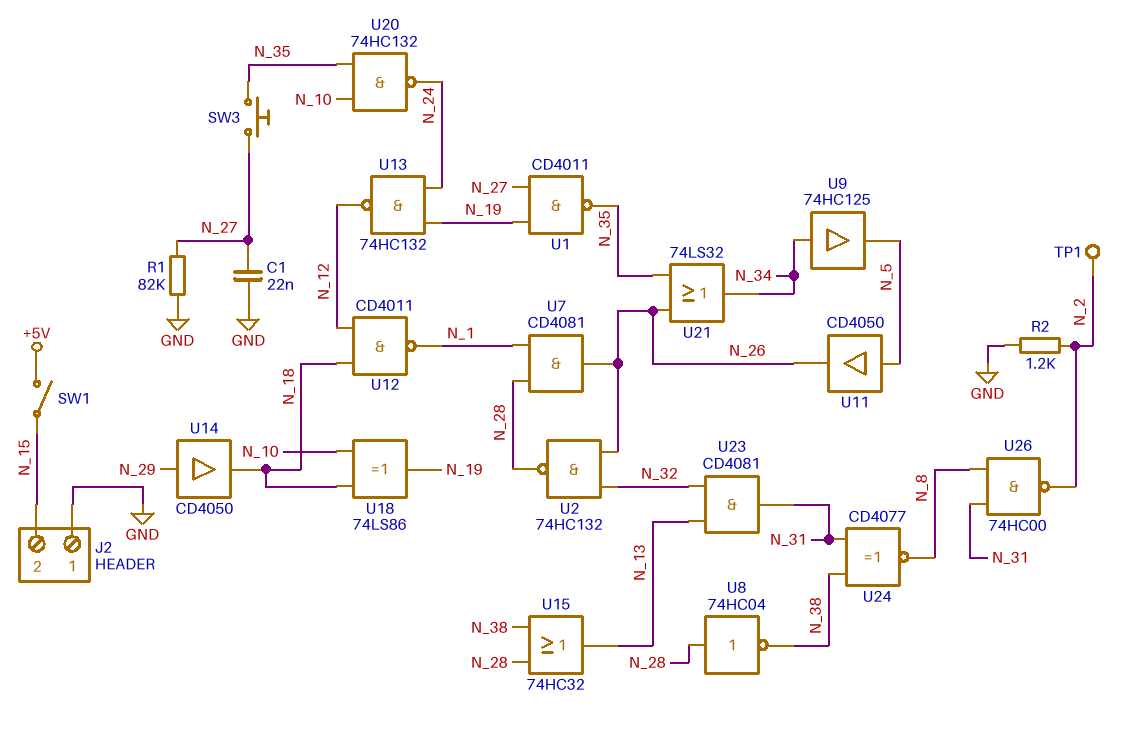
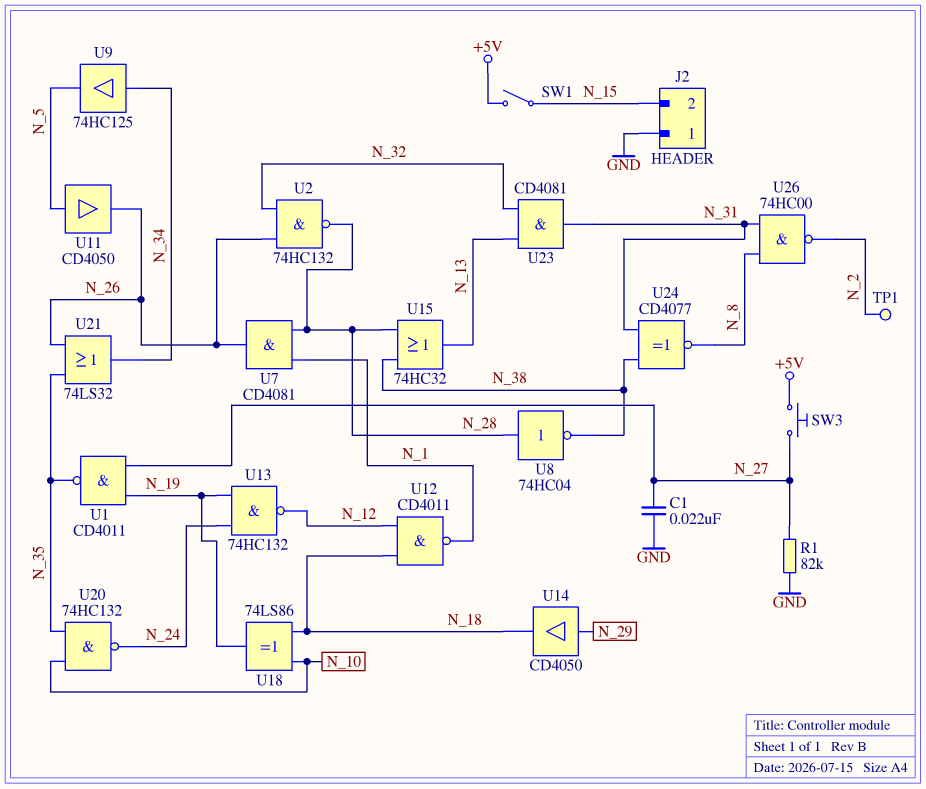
R2: 1.2k (GND, N_2) -> none
SW3: button (N_27, N_35) -> button (+5V, N_27)

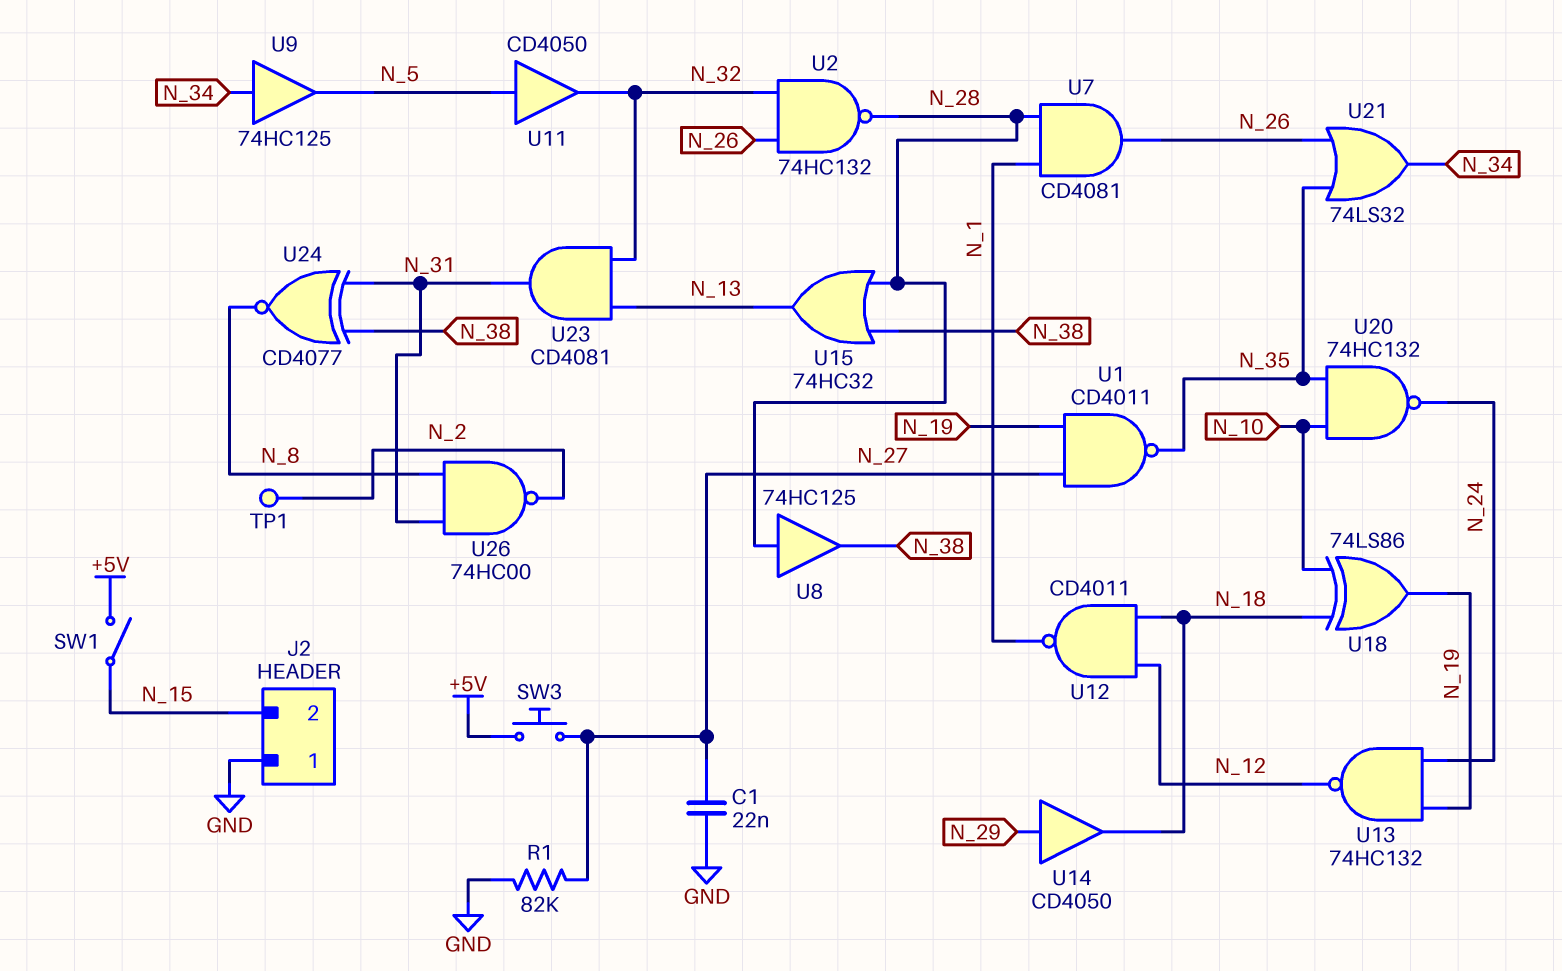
U8: NOT 74HC04 (in N_28, out N_38) -> buffer 74HC125 (in N_28, out N_38)
U11: buffer CD4050 (in N_5, out N_26) -> buffer CD4050 (in N_5, out N_32)

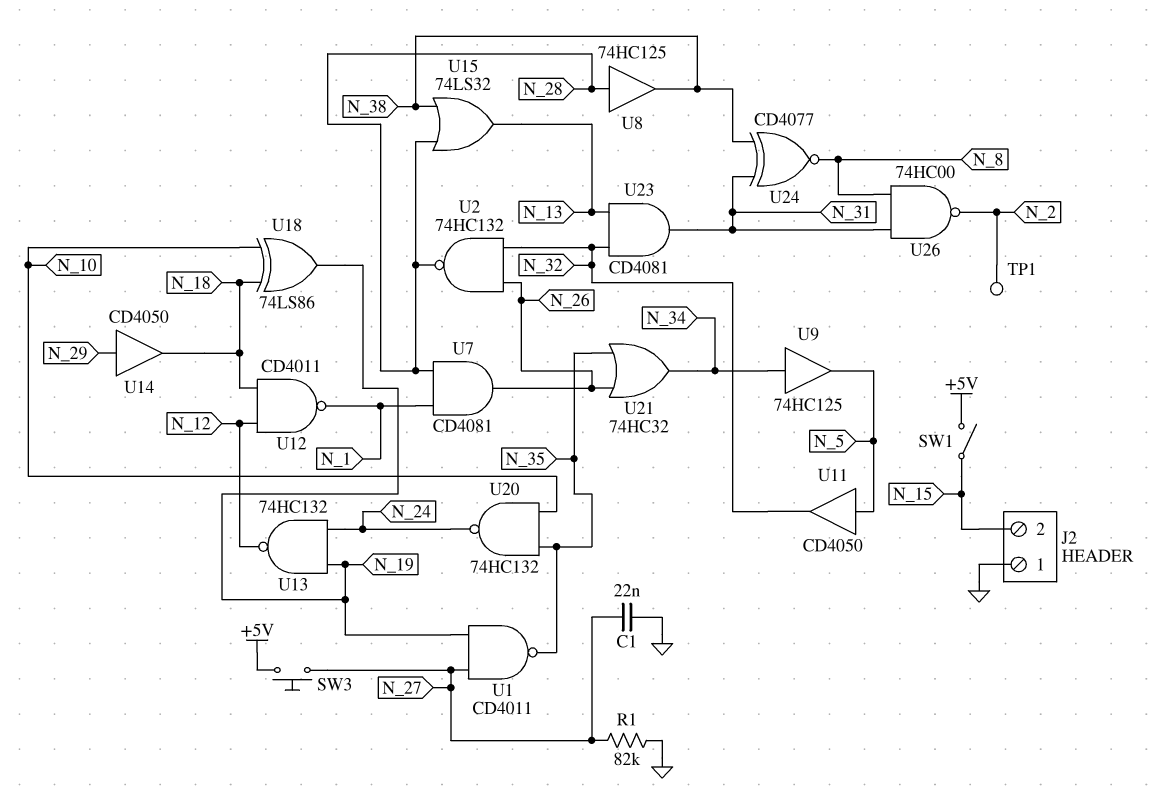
U15: OR 74HC32 (in N_28, in N_38, out N_13) -> OR 74LS32 (in N_28, in N_38, out N_13)
U21: OR 74LS32 (in N_26, in N_35, out N_34) -> OR 74HC32 (in N_26, in N_35, out N_34)

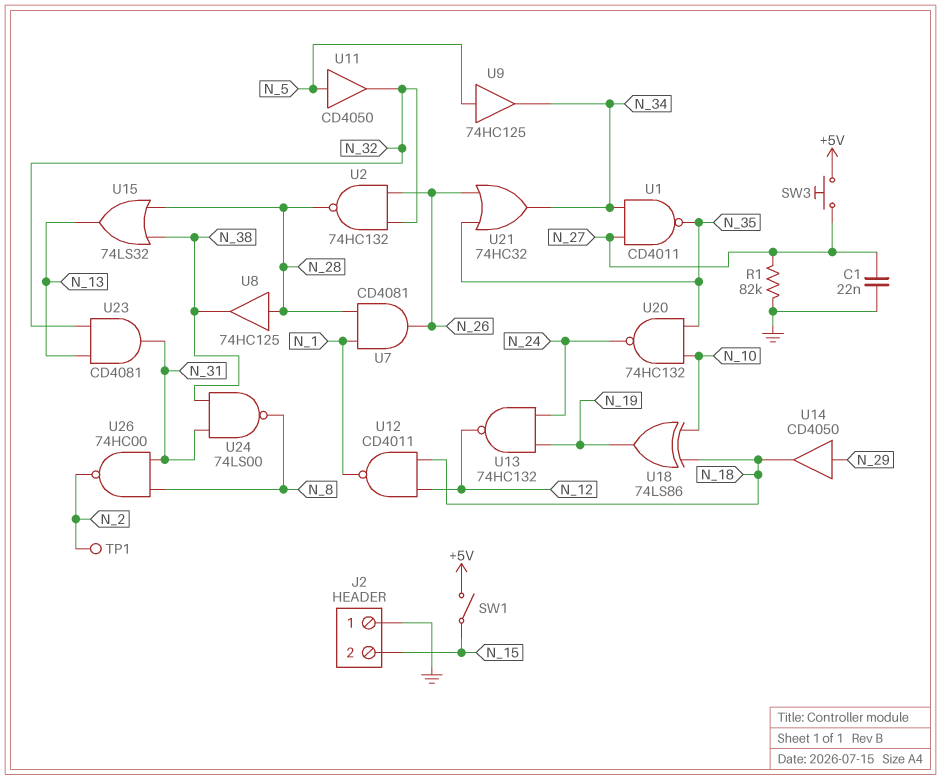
U1: NAND CD4011 (in N_19, in N_27, out N_35) -> NAND CD4011 (in N_27, in N_34, out N_35)
U9: buffer 74HC125 (in N_34, out N_5) -> buffer 74HC125 (in N_5, out N_34)
U24: XNOR CD4077 (in N_31, in N_38, out N_8) -> NAND 74LS00 (in N_31, in N_38, out N_8)

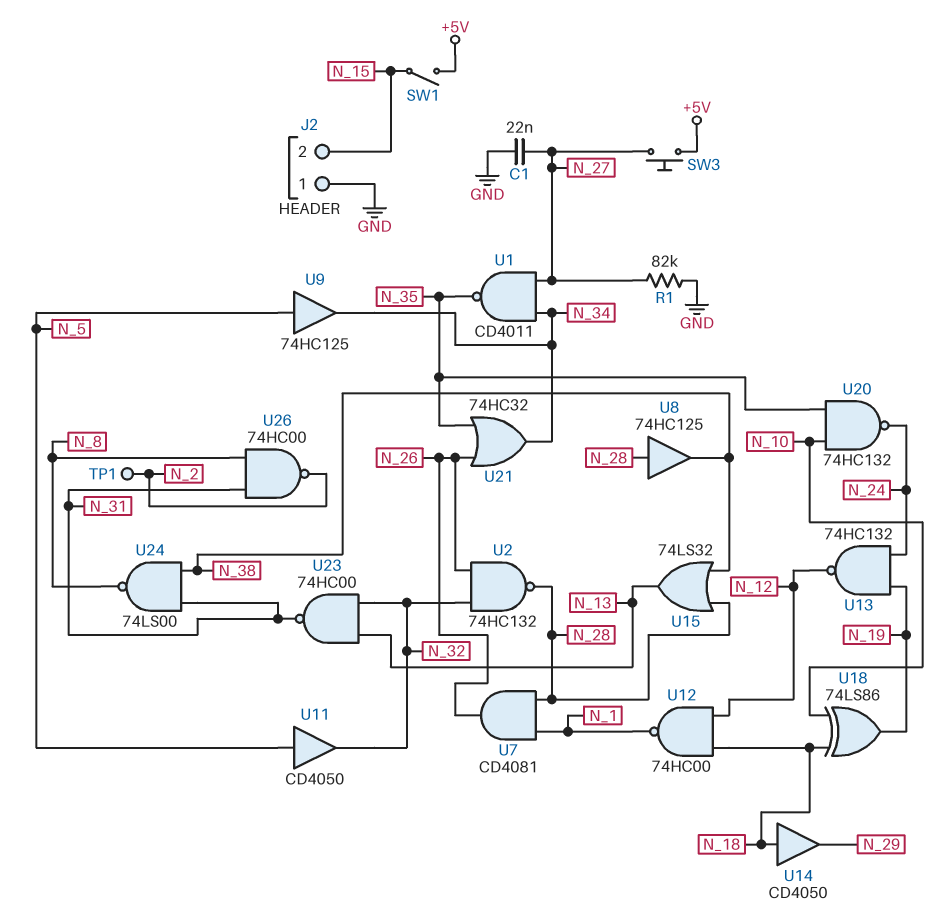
U12: NAND CD4011 (in N_12, in N_18, out N_1) -> NAND 74HC00 (in N_12, in N_18, out N_1)
U14: buffer CD4050 (in N_29, out N_18) -> buffer CD4050 (in N_18, out N_29)
U23: AND CD4081 (in N_13, in N_32, out N_31) -> NAND 74HC00 (in N_13, in N_32, out N_31)

